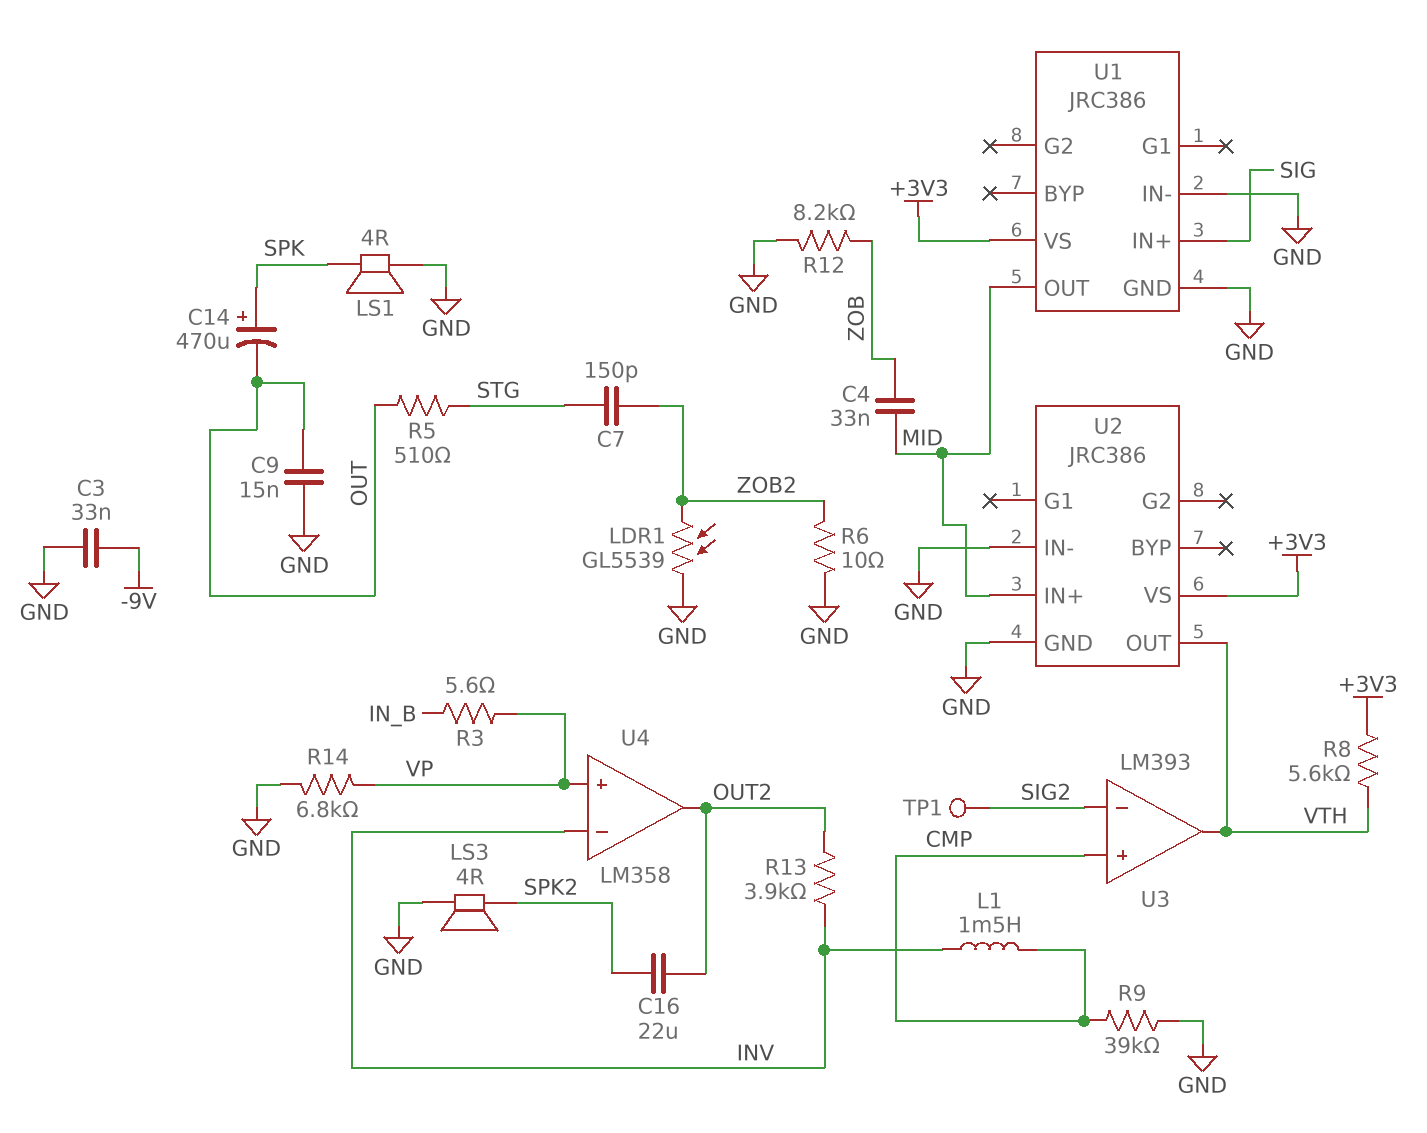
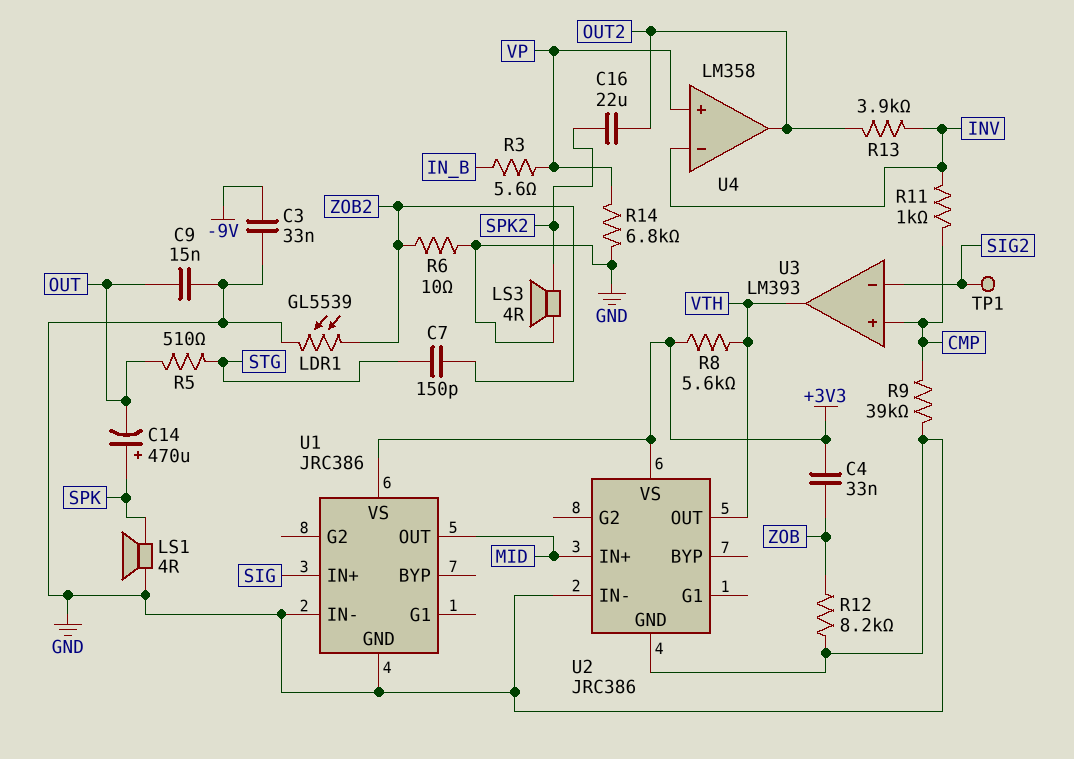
C4: 33nF (MID, ZOB) -> 33nF (+3V3, ZOB)
L1: 1.5mH (CMP, INV) -> none
R11: none -> 1k (CMP, INV)

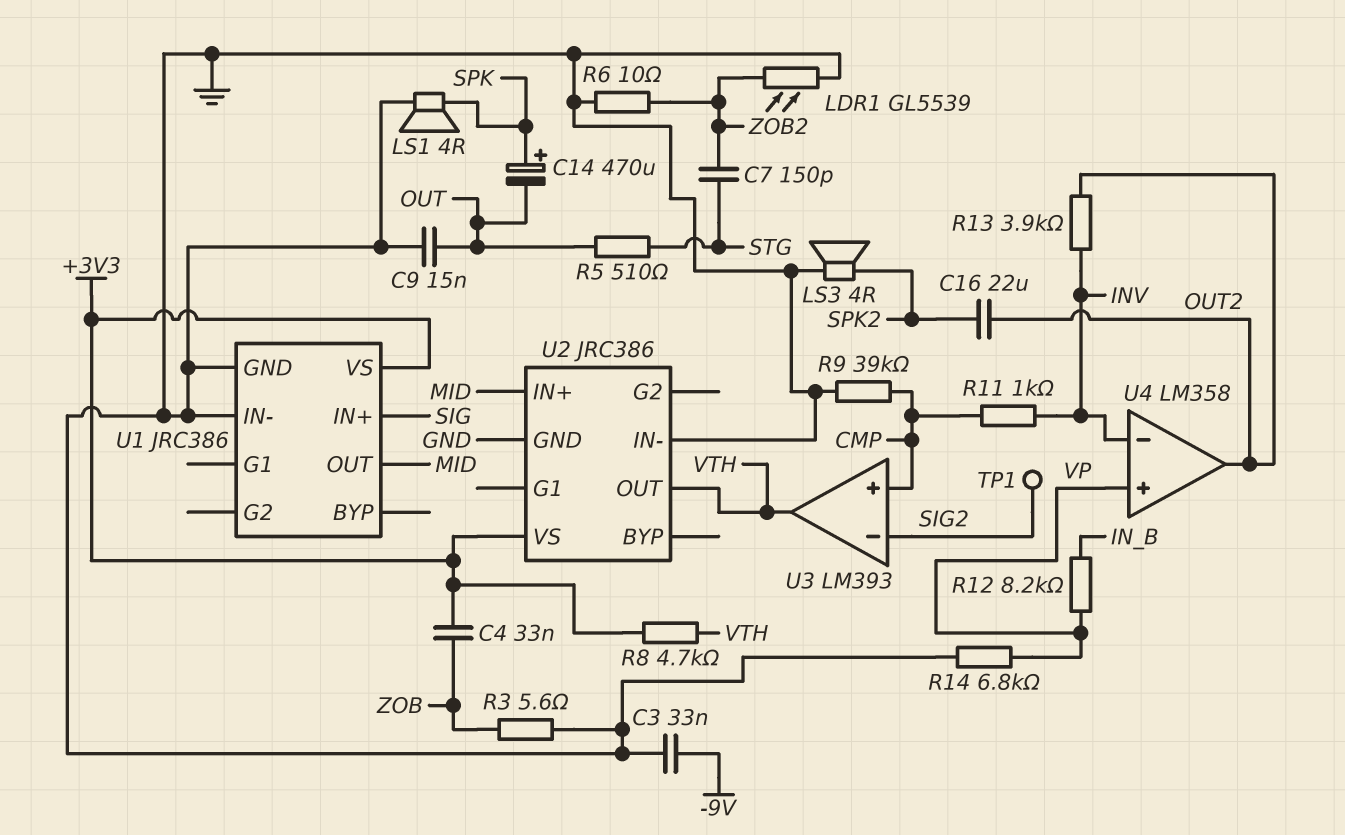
R3: 5.6 (IN_B, VP) -> 5.6 (GND, ZOB)
R8: 5.6k (+3V3, VTH) -> 4.7k (+3V3, VTH)
R12: 8.2k (GND, ZOB) -> 8.2k (IN_B, VP)

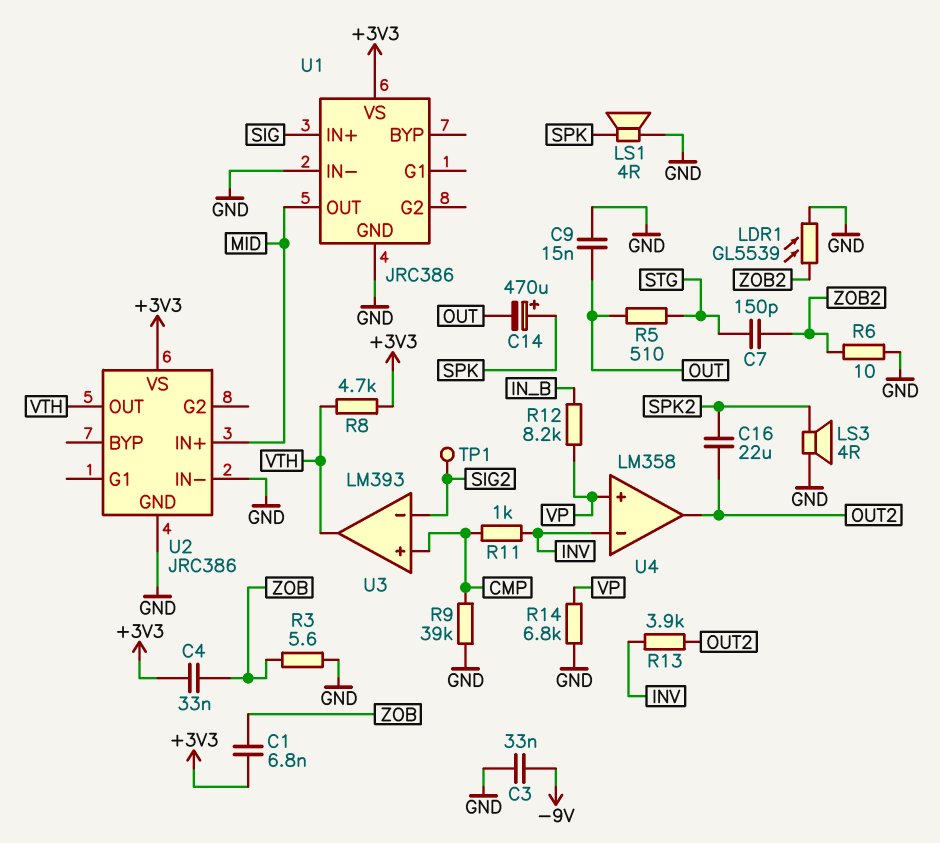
C1: none -> 6.8nF (+3V3, ZOB)

